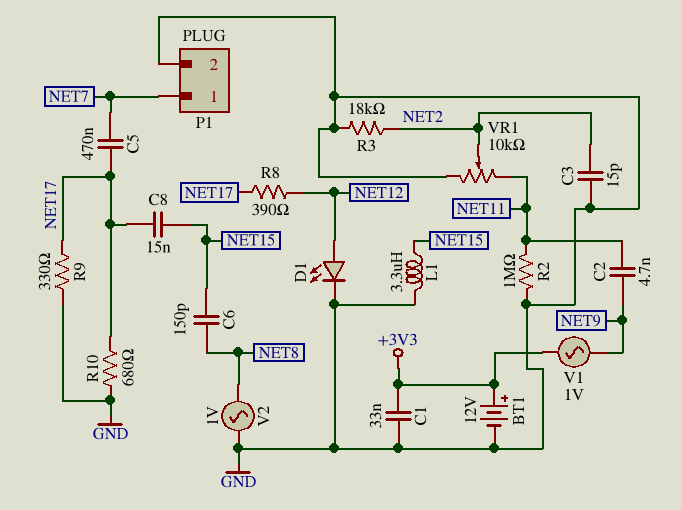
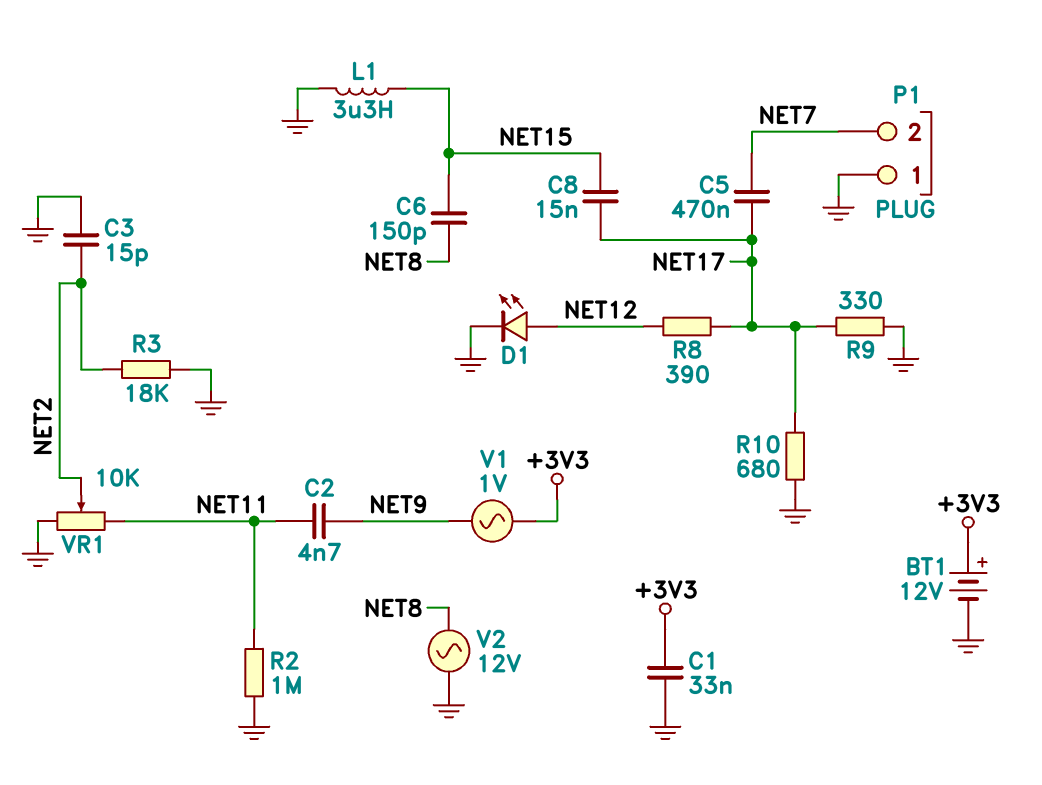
P1 pin 1: NET7 -> GND
P1 pin 2: GND -> NET7
V2: AC 1V (GND, NET8) -> AC 12V (GND, NET8)

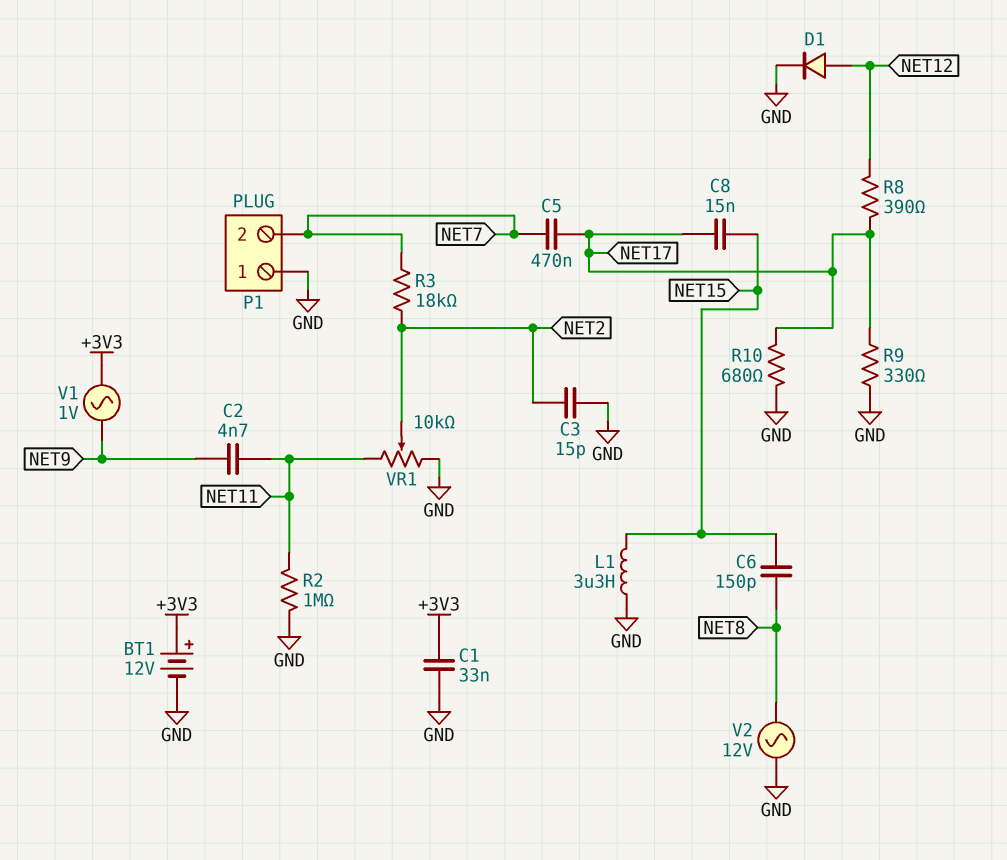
D1: LED (A NET12, K GND) -> diode (A NET12, K GND)
R3: 18k (GND, NET2) -> 18k (NET2, NET7)

